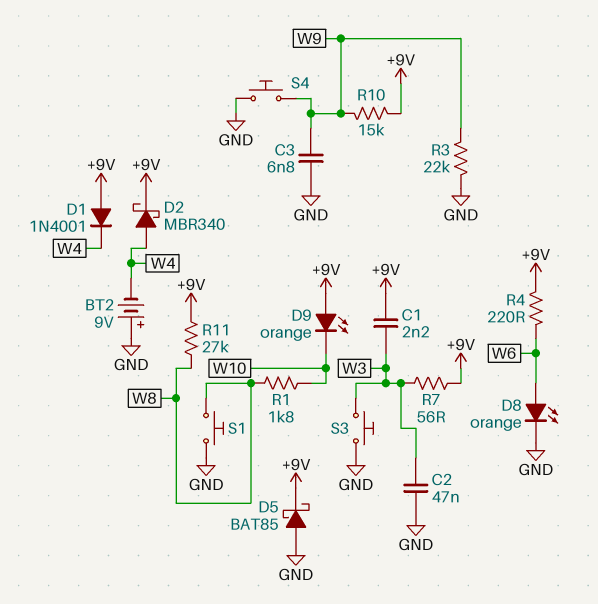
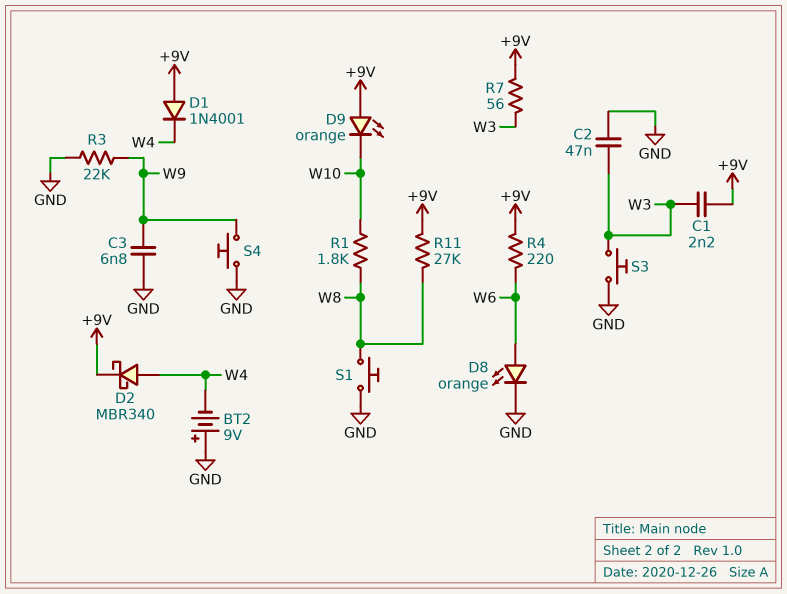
D5: schottky BAT85 (A GND, K +9V) -> none
R10: 15k (+9V, W9) -> none

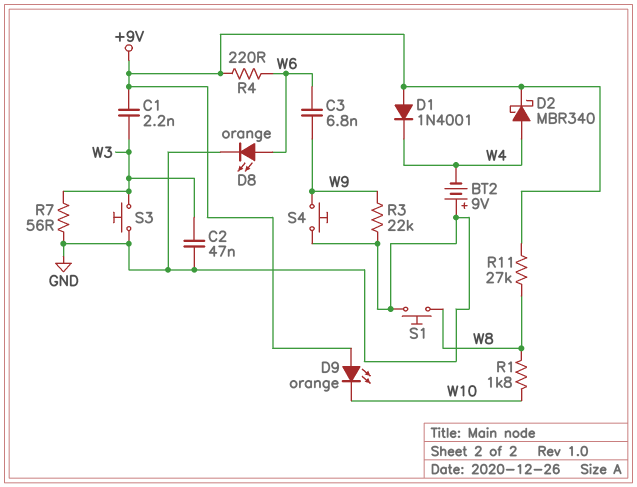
C3: 6.8nF (GND, W9) -> 6.8nF (W6, W9)
R7: 56 (+9V, W3) -> 56 (GND, W3)

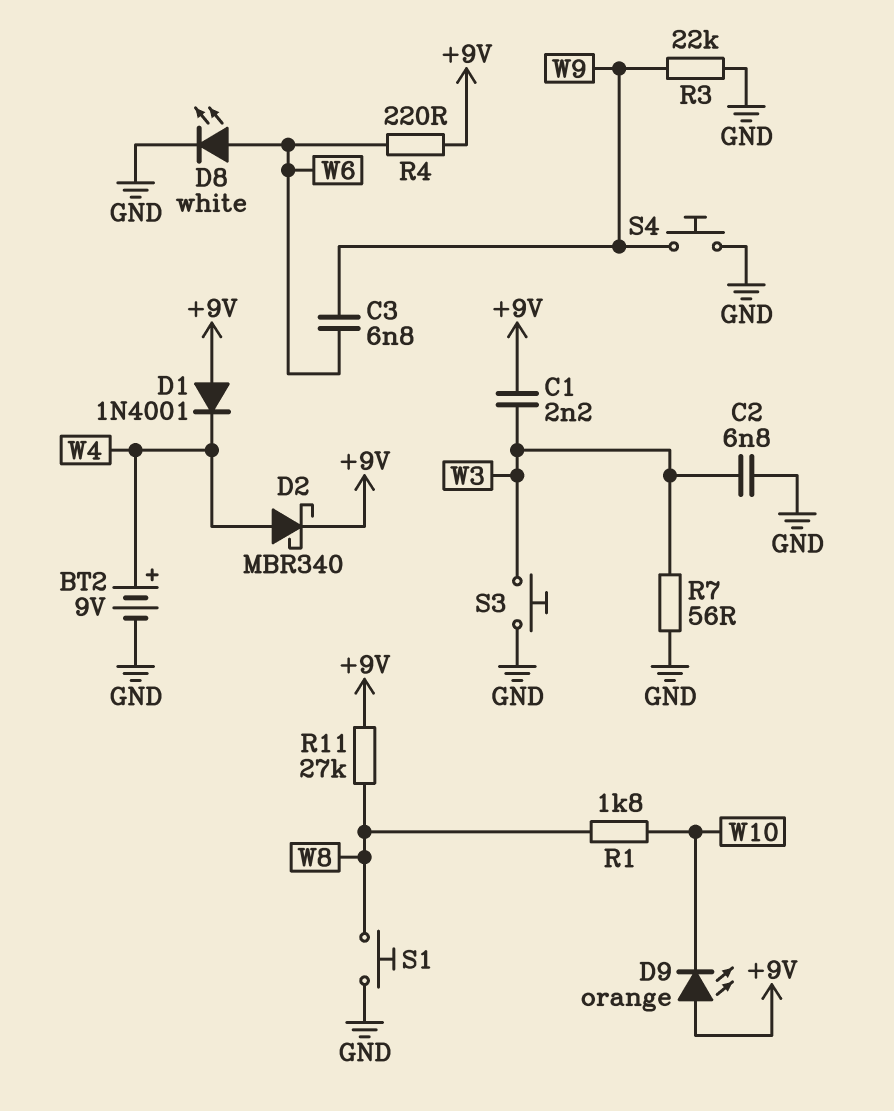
BT2: 9V (plus GND, minus W4) -> 9V (plus W4, minus GND)
C2: 47nF (GND, W3) -> 6.8nF (GND, W3)
D8: LED orange (A W6, K GND) -> LED white (A W6, K GND)

